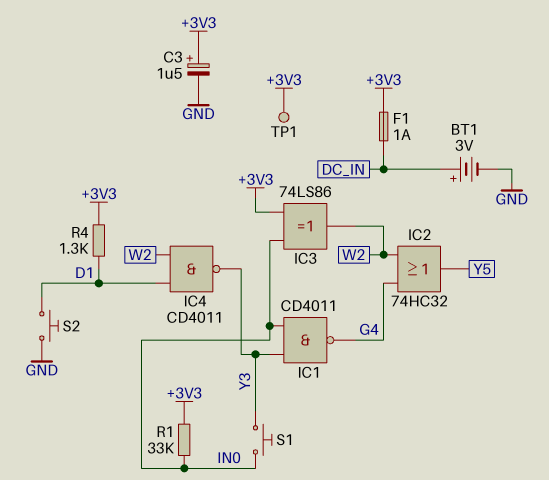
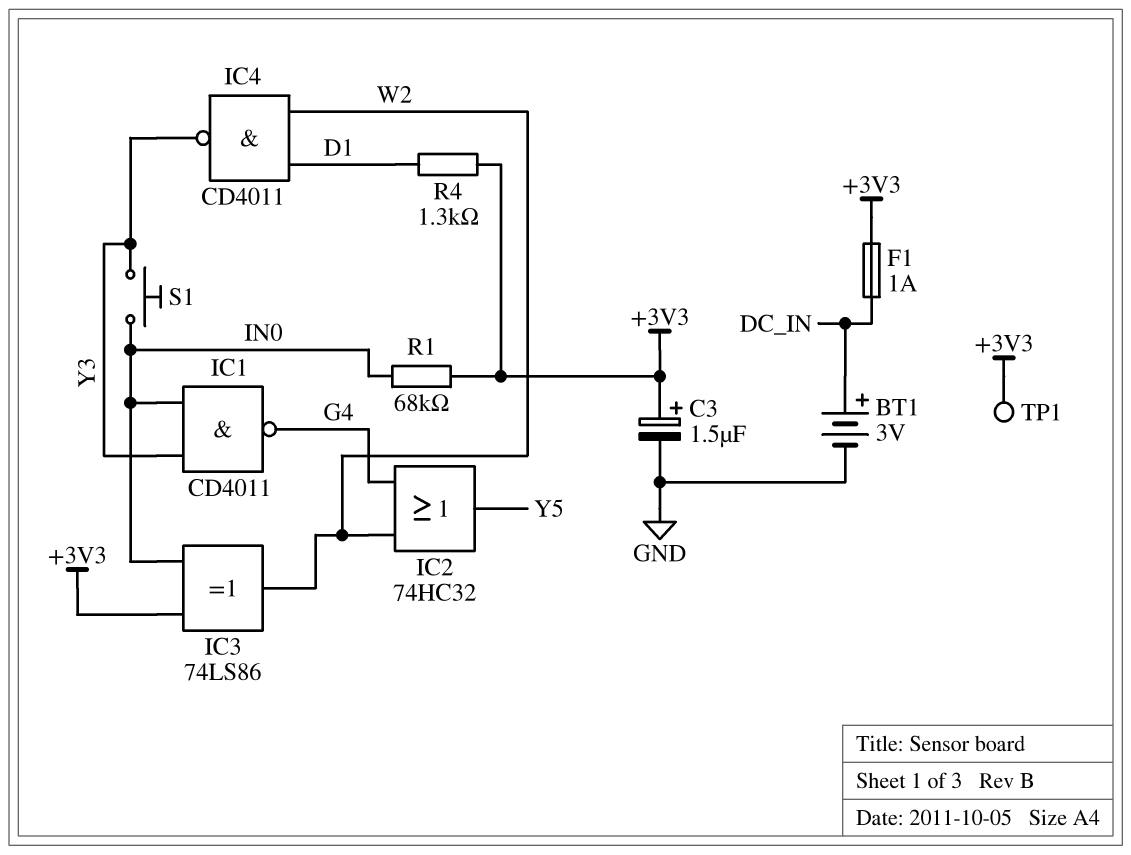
R1: 33k (+3V3, IN0) -> 68k (+3V3, IN0)
S2: button (D1, GND) -> none

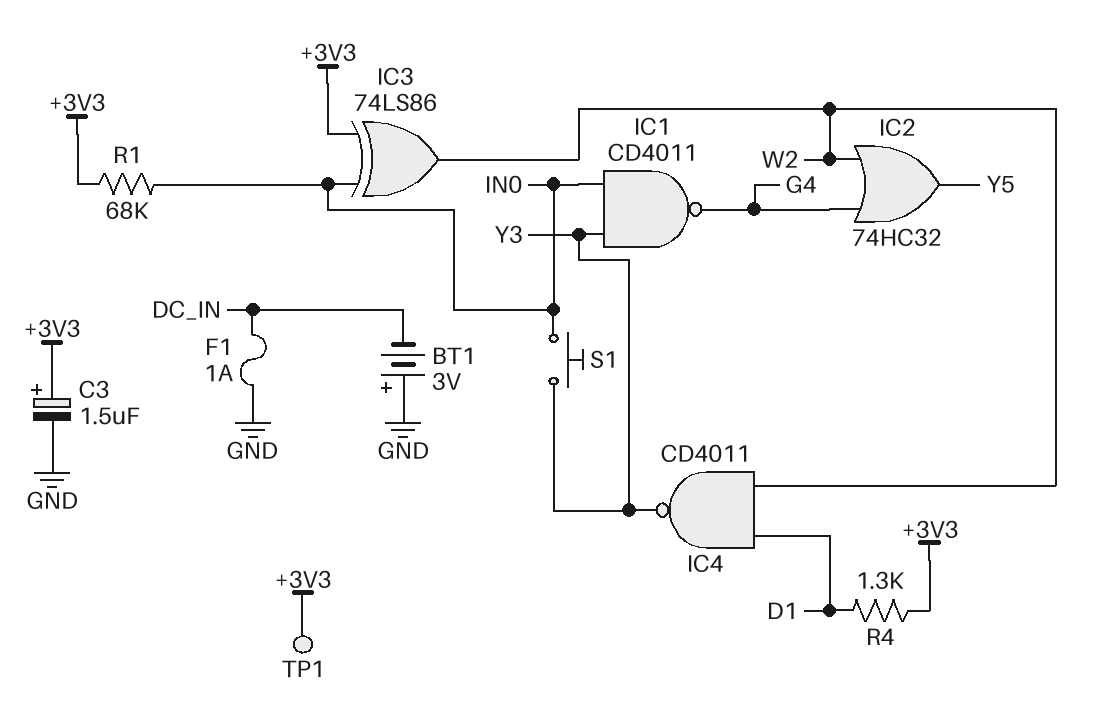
BT1: 3V (plus DC_IN, minus GND) -> 3V (plus GND, minus DC_IN)
F1: 1A (+3V3, DC_IN) -> 1A (DC_IN, GND)

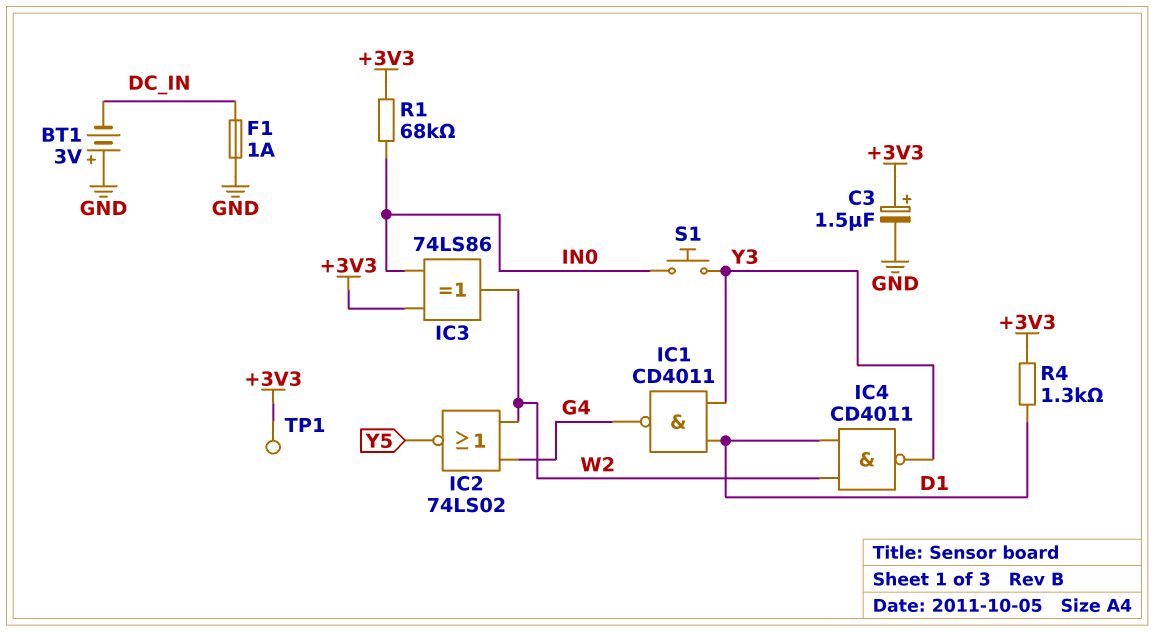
IC1: NAND CD4011 (in IN0, in Y3, out G4) -> NAND CD4011 (in D1, in Y3, out G4)
IC2: OR 74HC32 (in G4, in W2, out Y5) -> NOR 74LS02 (in G4, in W2, out Y5)

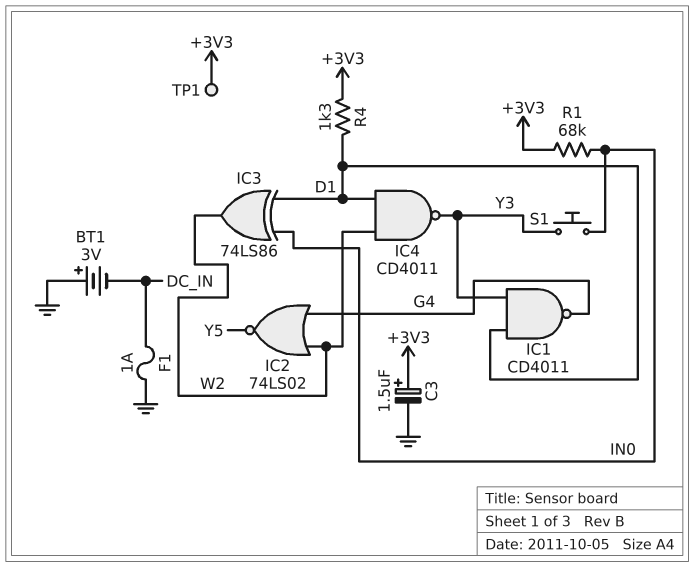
IC3: XOR 74LS86 (in +3V3, in IN0, out W2) -> XOR 74LS86 (in D1, in IN0, out W2)

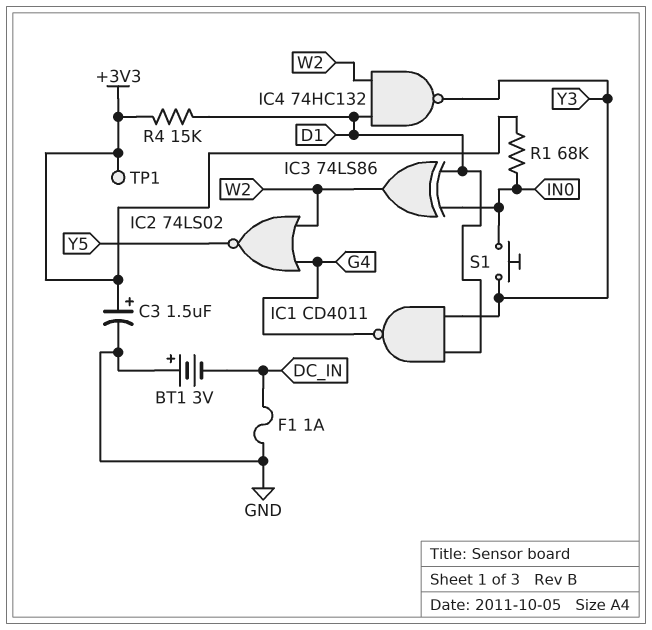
IC4: NAND CD4011 (in D1, in W2, out Y3) -> NAND 74HC132 (in D1, in W2, out Y3)
R4: 1.3k (+3V3, D1) -> 15k (+3V3, D1)

